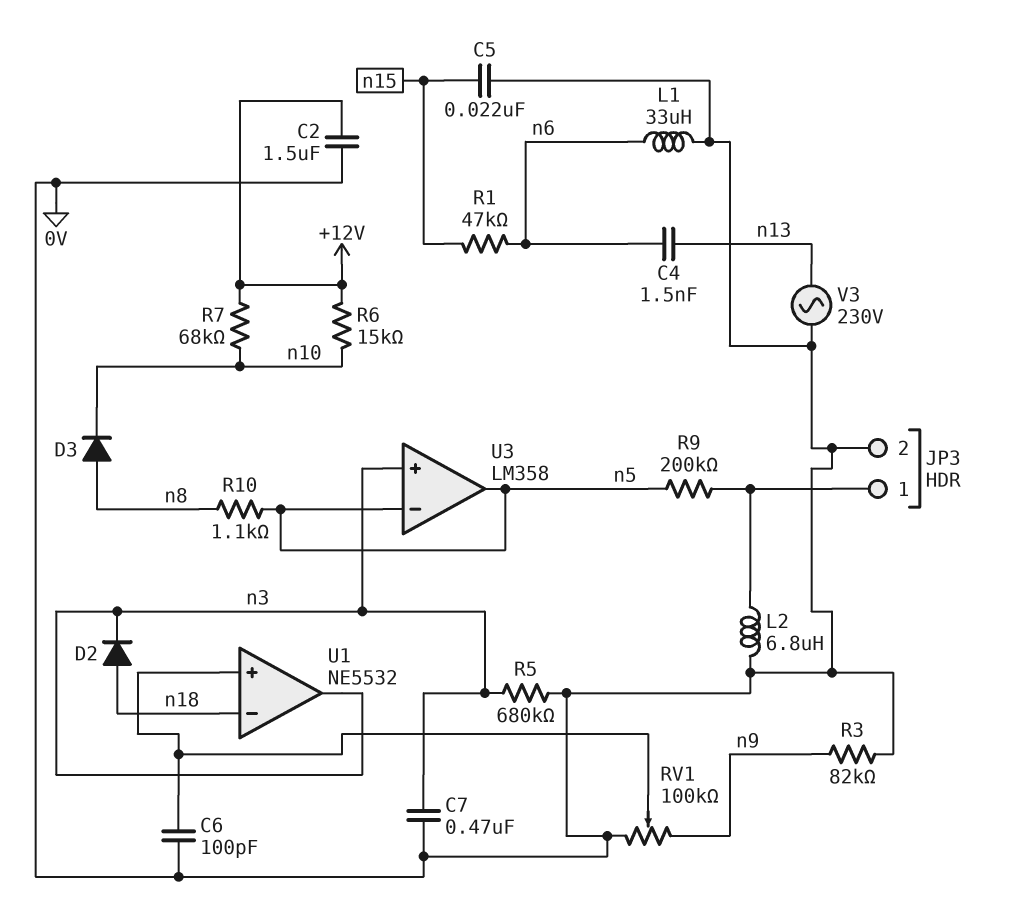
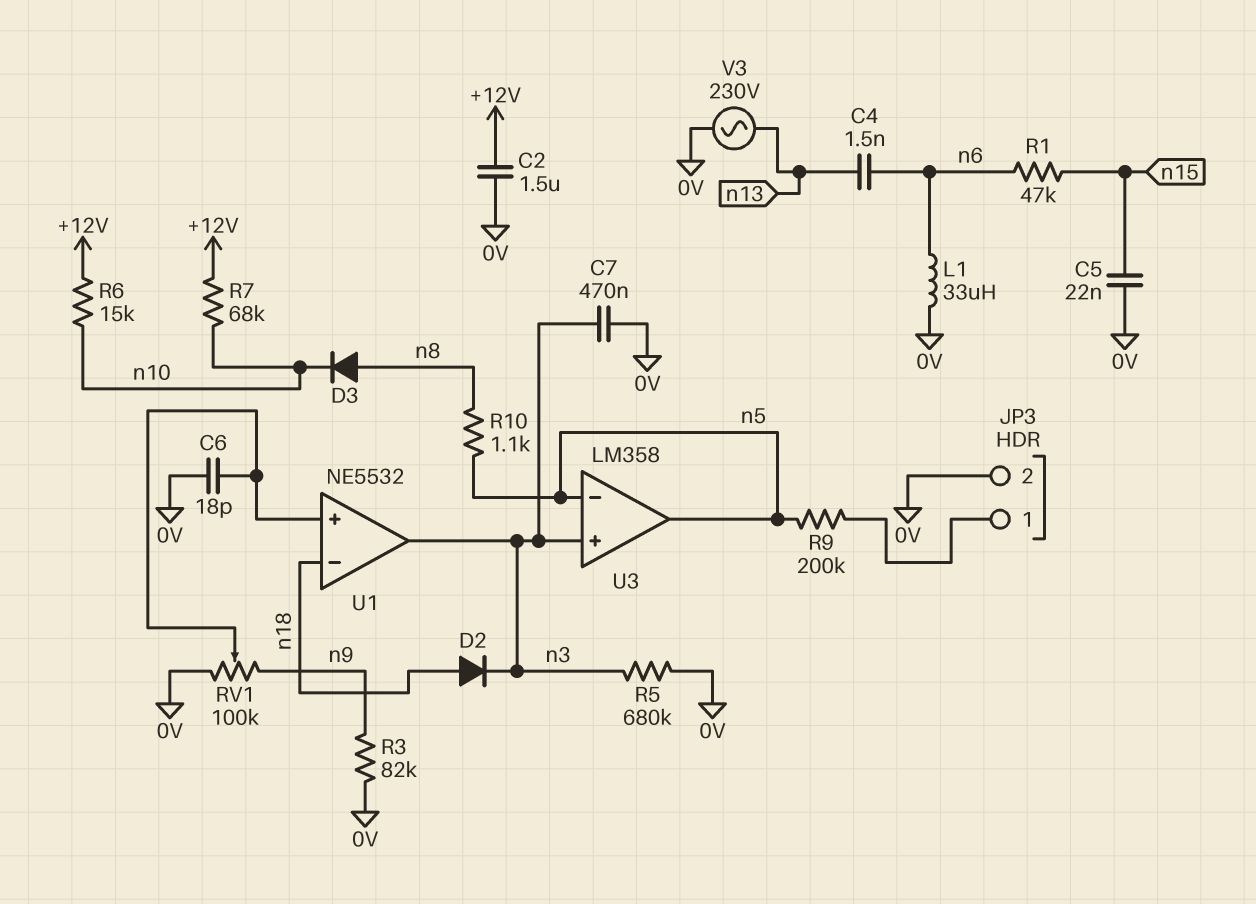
C6: 100pF (0V, U1/in+) -> 18pF (0V, U1/in+)
L2: 6.8uH (0V, JP3/1) -> none

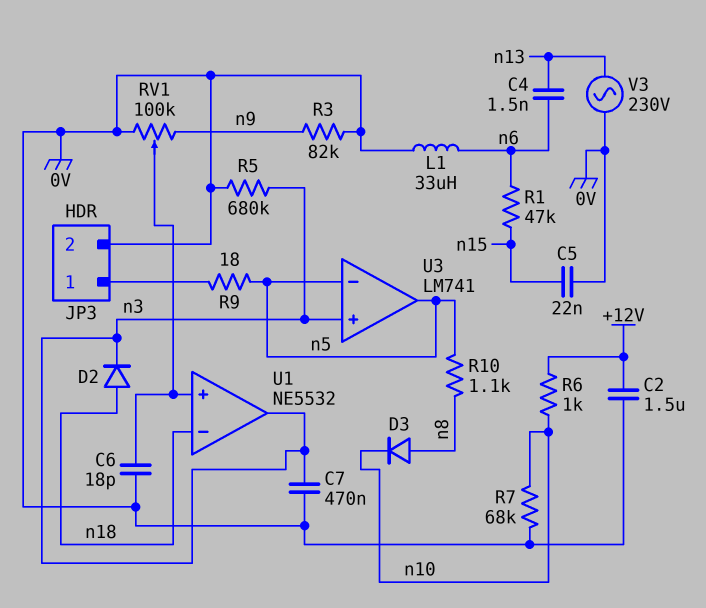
R6: 15k (+12V, n10) -> 1k (+12V, n10)
R7: 68k (+12V, n10) -> 68k (0V, n10)
R9: 200k (JP3/1, n5) -> 18 (JP3/1, n5)
U3: LM358 -> LM741

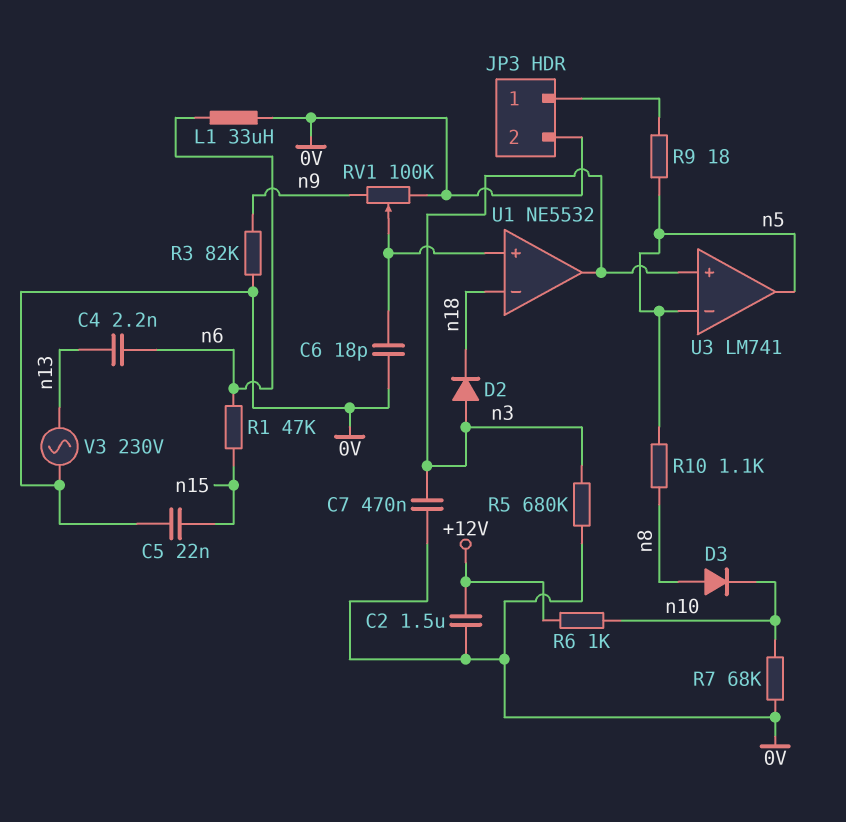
C4: 1.5nF (n6, n13) -> 2.2nF (n6, n13)
D2: diode (A n18, K n3) -> diode (A n3, K n18)

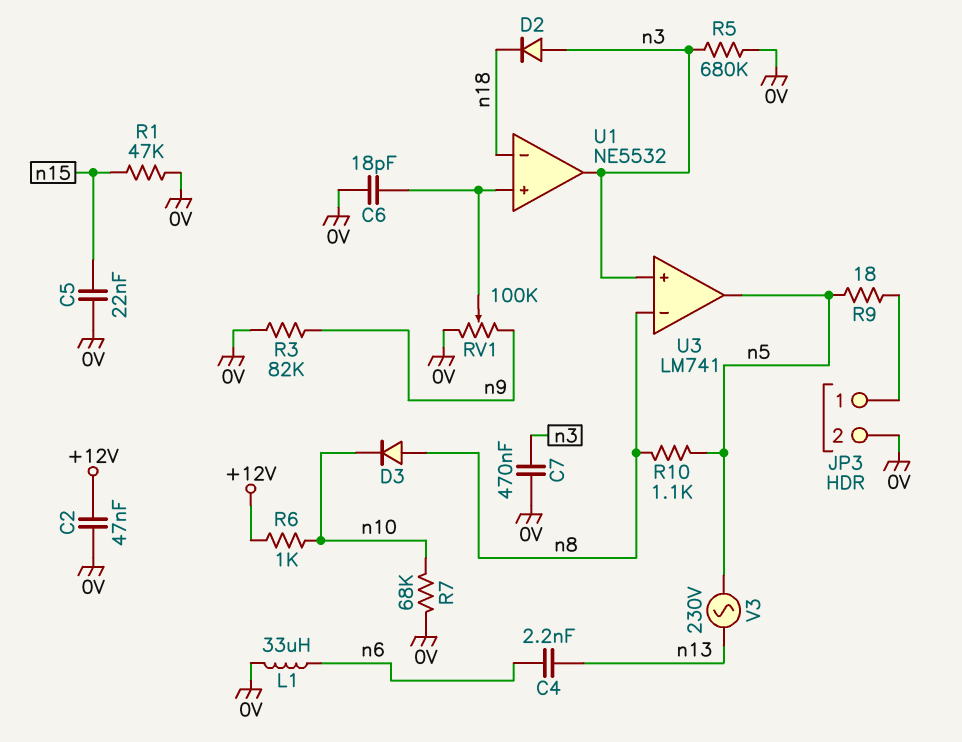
C2: 1.5uF (+12V, 0V) -> 47nF (+12V, 0V)
R1: 47k (n6, n15) -> 47k (0V, n15)
U3 pin in-: n5 -> n8
V3: AC 230V (0V, n13) -> AC 230V (n5, n13)

